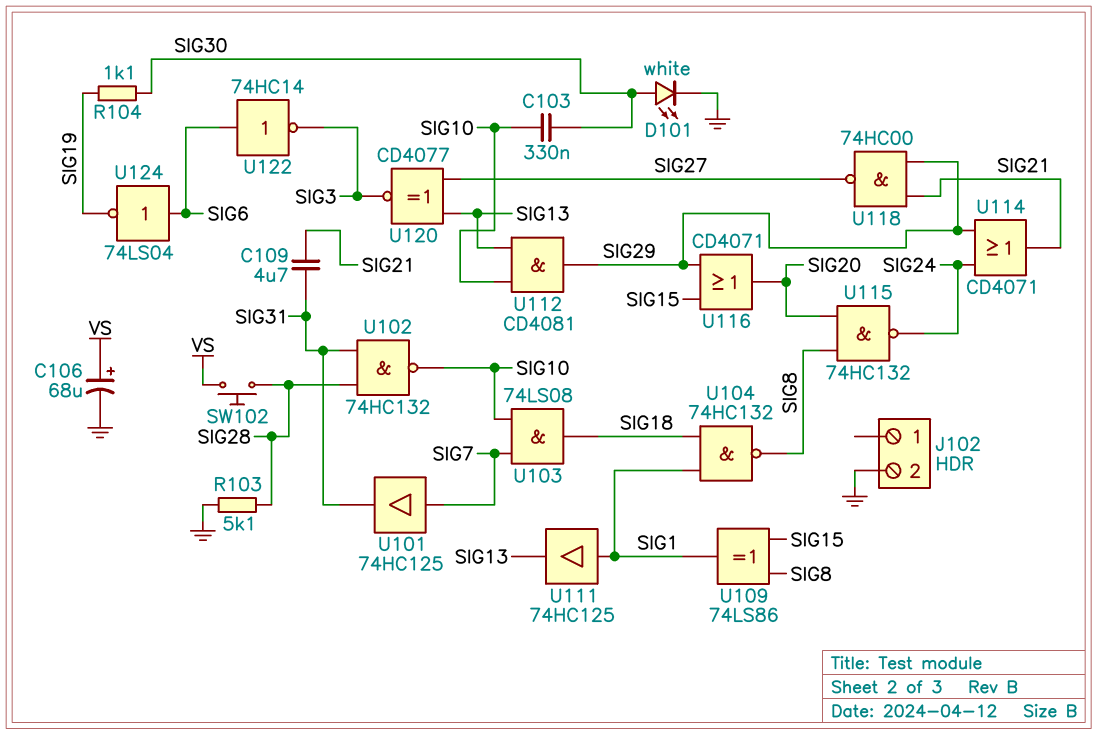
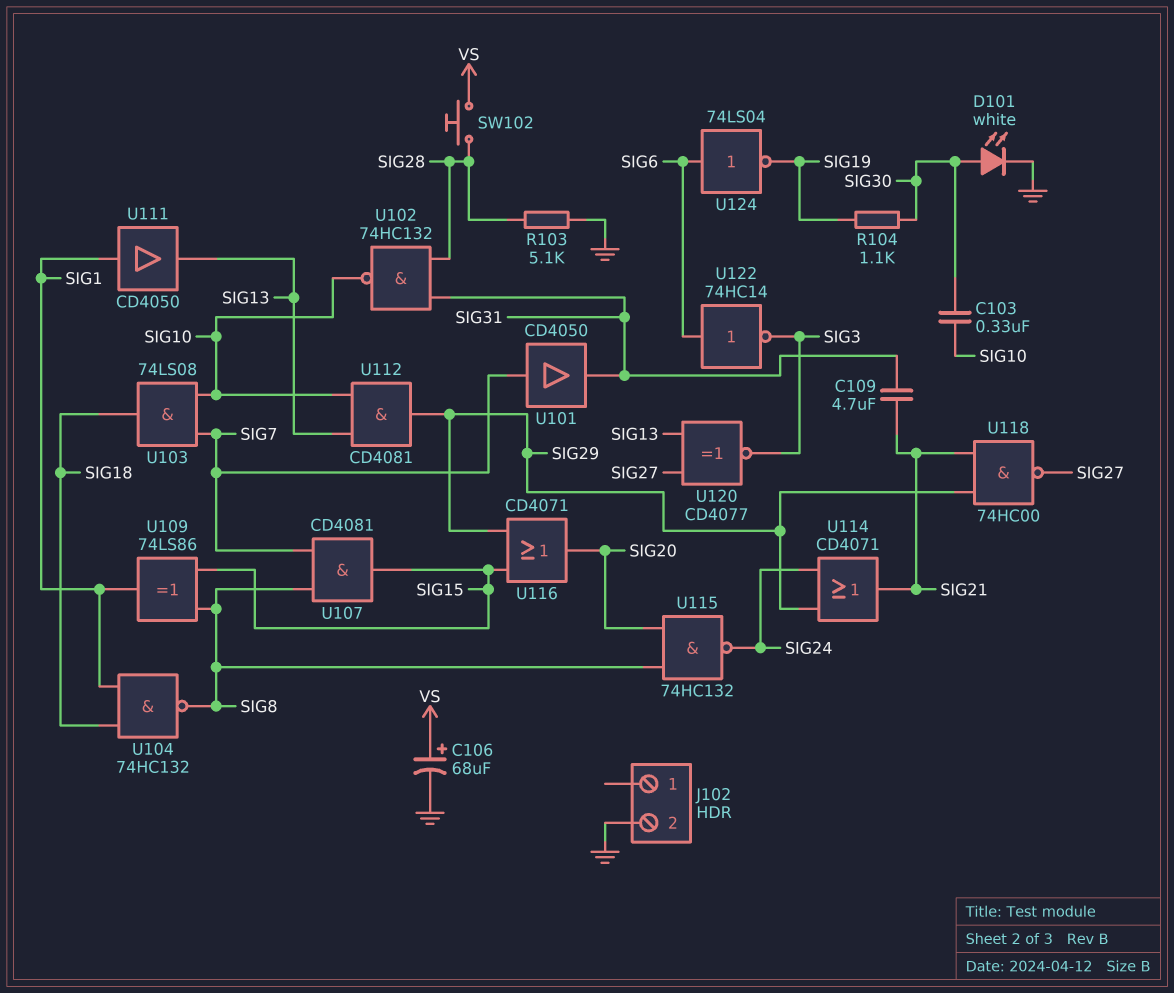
U101: buffer 74HC125 (in SIG7, out SIG31) -> buffer CD4050 (in SIG7, out SIG31)
U107: none -> AND CD4081 (in SIG7, in SIG8, out SIG15)
U111: buffer 74HC125 (in SIG1, out SIG13) -> buffer CD4050 (in SIG1, out SIG13)

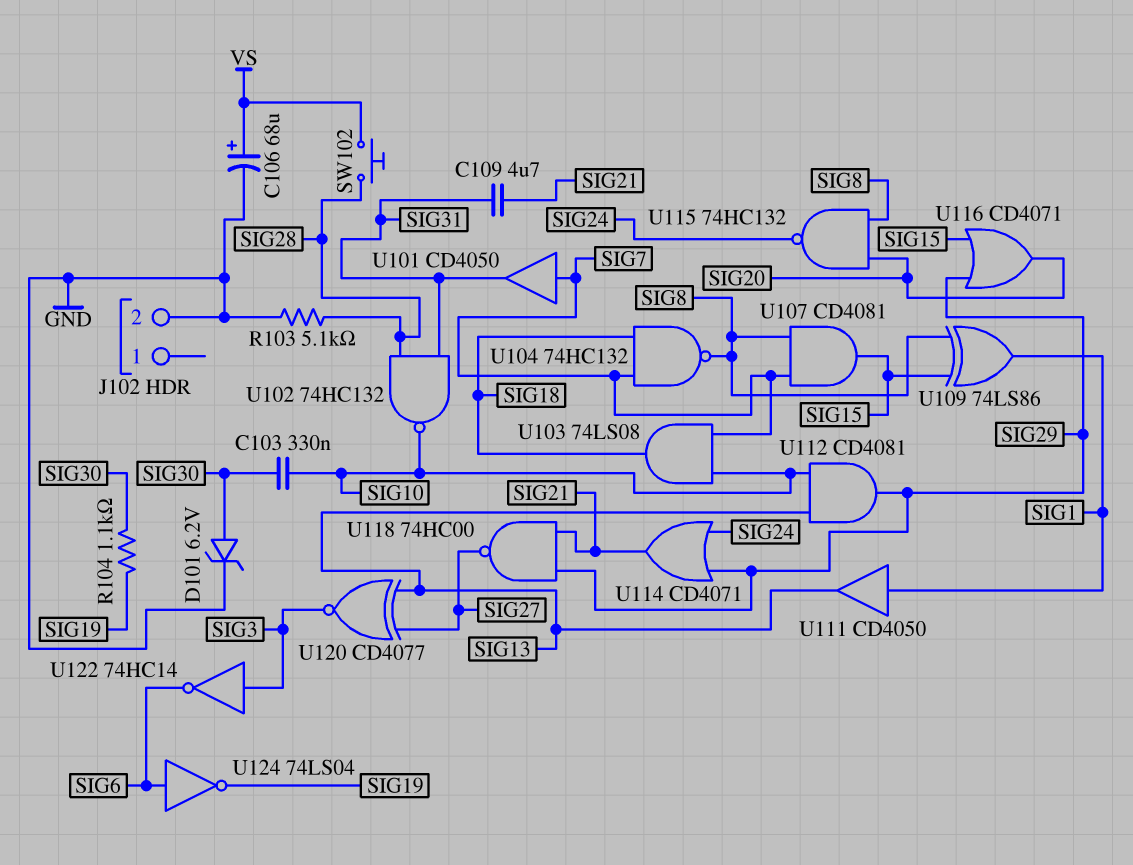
D101: LED white (A SIG30, K GND) -> zener 6.2V (A SIG30, K GND)
U104: NAND 74HC132 (in SIG1, in SIG18, out SIG8) -> NAND 74HC132 (in SIG7, in SIG18, out SIG8)
U122: NOT 74HC14 (in SIG6, out SIG3) -> NOT 74HC14 (in SIG3, out SIG6)

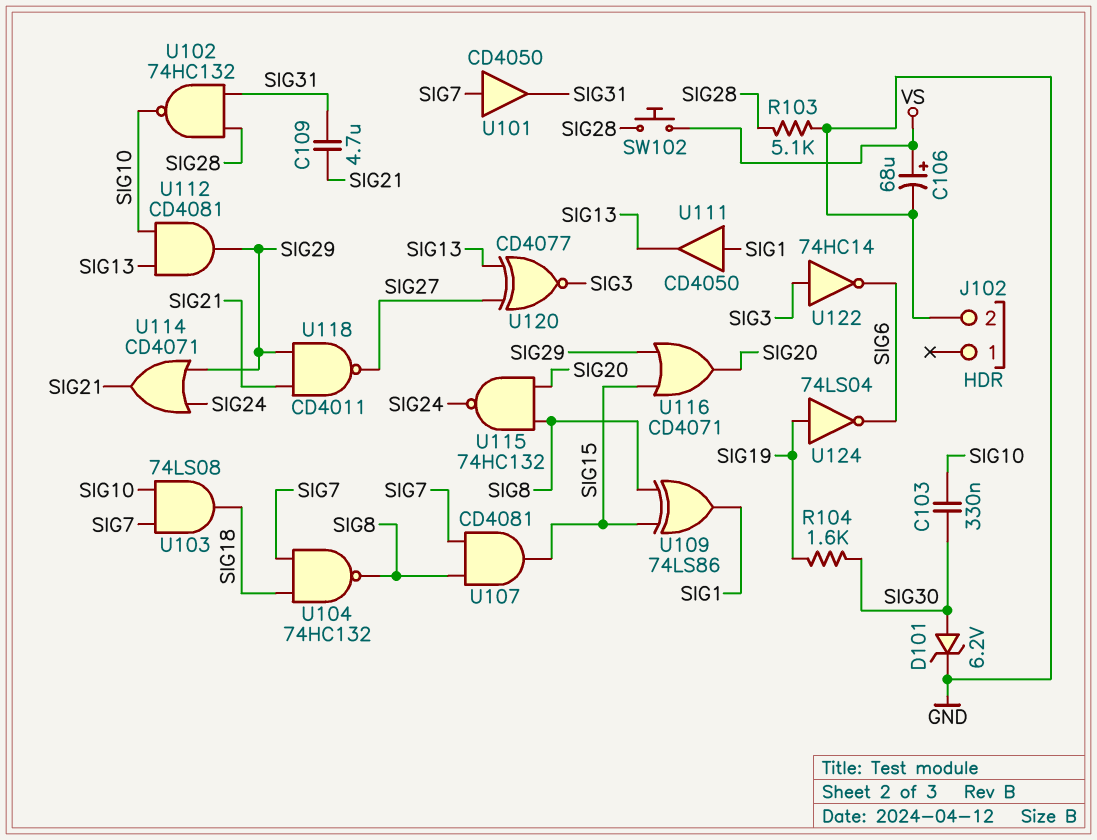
R104: 1.1k (SIG19, SIG30) -> 1.6k (SIG19, SIG30)
U118: NAND 74HC00 (in SIG21, in SIG29, out SIG27) -> NAND CD4011 (in SIG21, in SIG29, out SIG27)
U124: NOT 74LS04 (in SIG6, out SIG19) -> NOT 74LS04 (in SIG19, out SIG6)

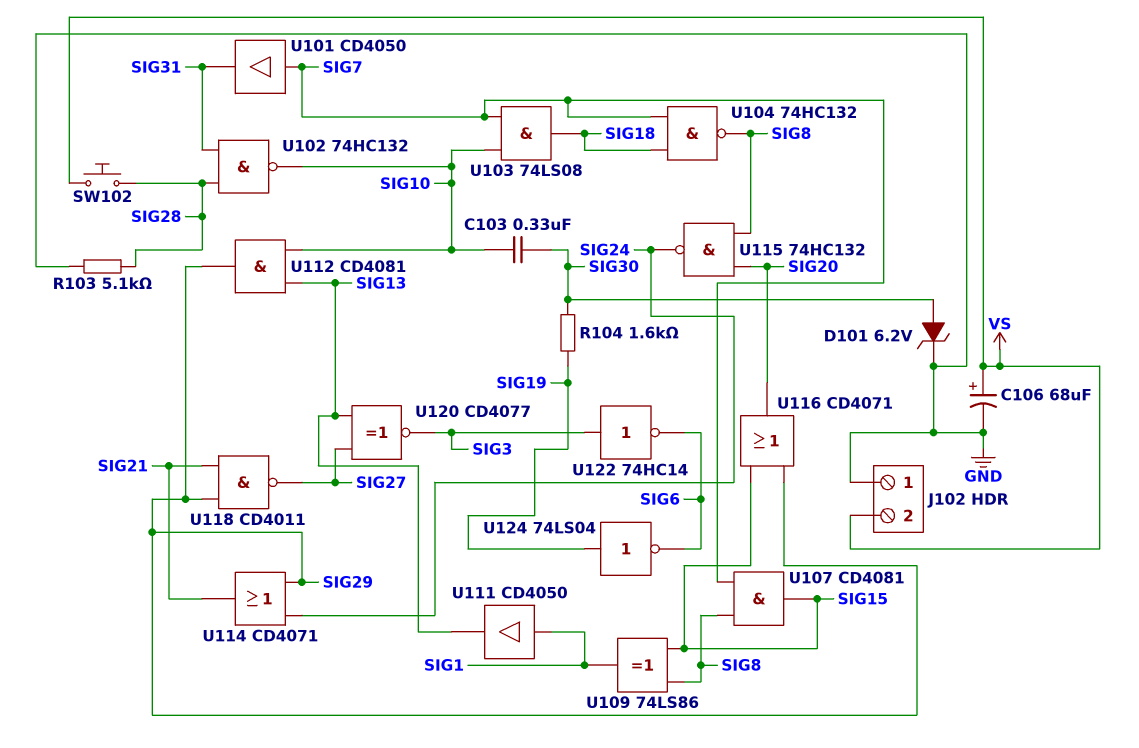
C109: 4.7uF (SIG21, SIG31) -> none
J102 pin 1: none -> GND
J102 pin 2: GND -> VS

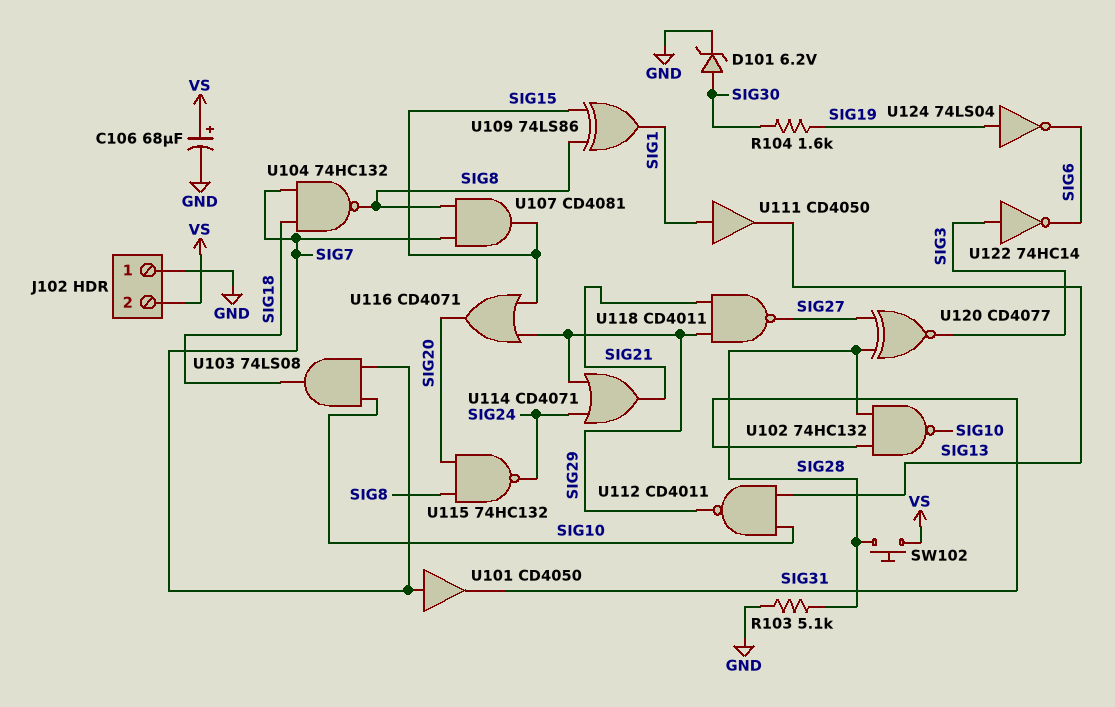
C103: 330nF (SIG10, SIG30) -> none
U112: AND CD4081 (in SIG10, in SIG13, out SIG29) -> NAND CD4011 (in SIG10, in SIG13, out SIG29)
U120: XNOR CD4077 (in SIG13, in SIG27, out SIG3) -> XNOR CD4077 (in SIG27, in SIG28, out SIG3)

